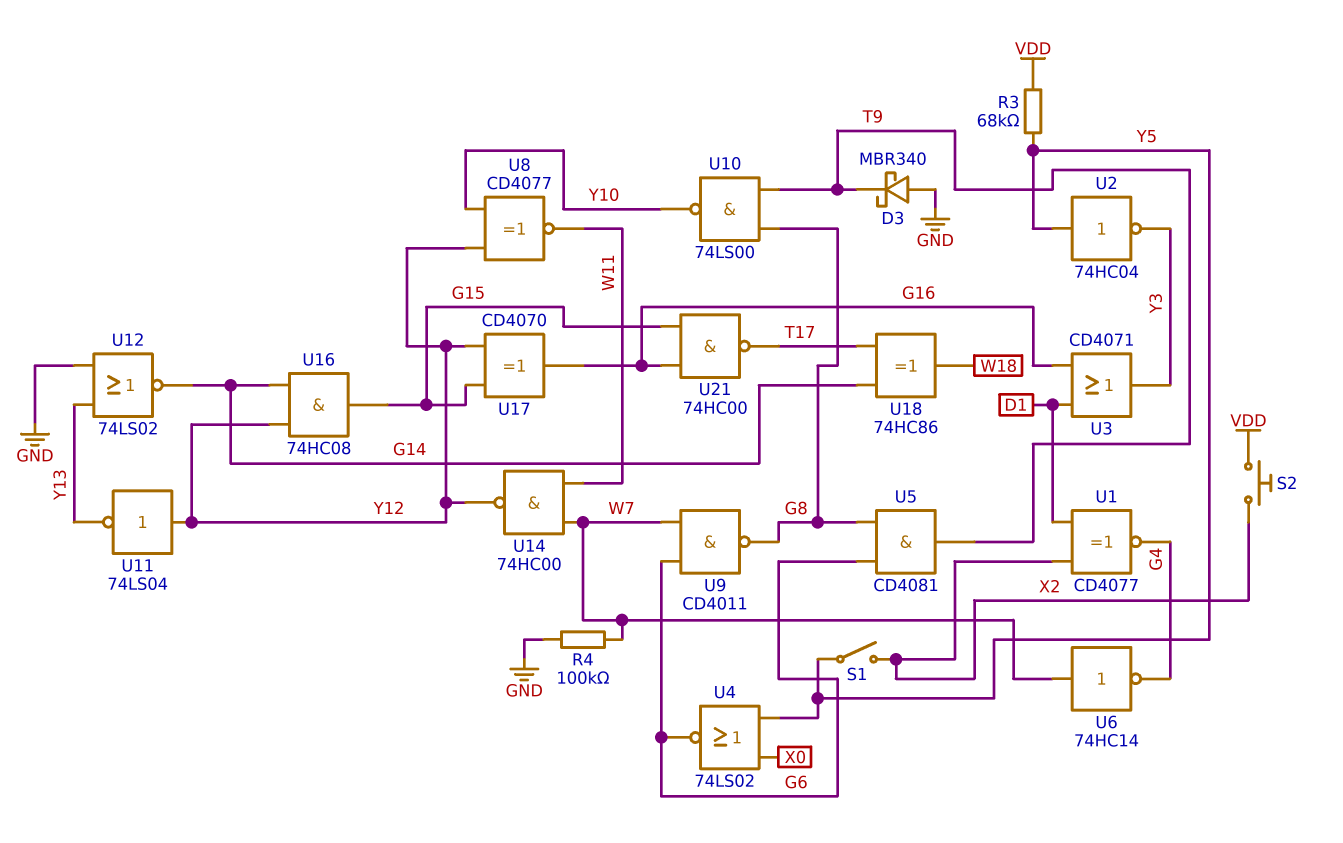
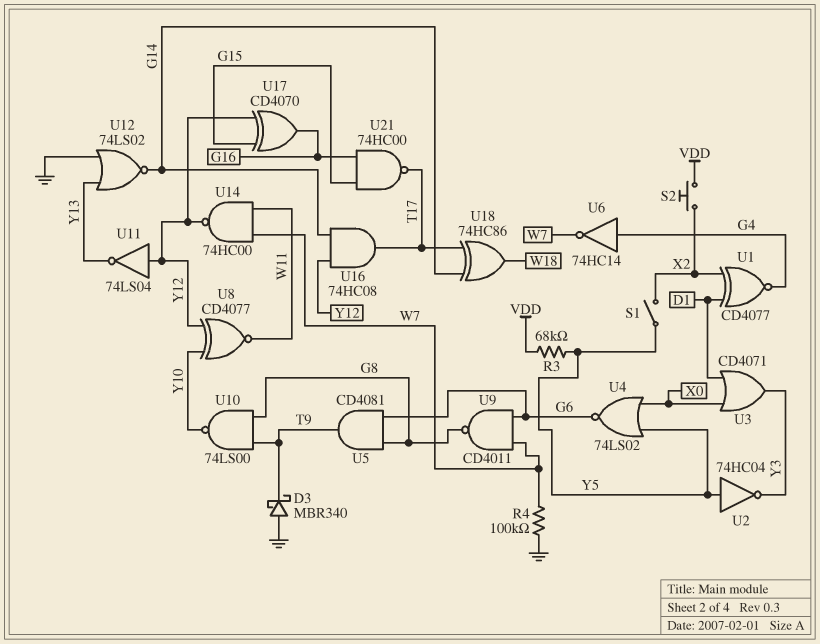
U3: OR CD4071 (in D1, in G16, out Y3) -> OR CD4071 (in D1, in X0, out Y3)
U6: NOT 74HC14 (in W7, out G4) -> NOT 74HC14 (in G4, out W7)
U16: AND 74HC08 (in G14, in Y12, out G15) -> AND 74HC08 (in G14, in Y12, out T17)

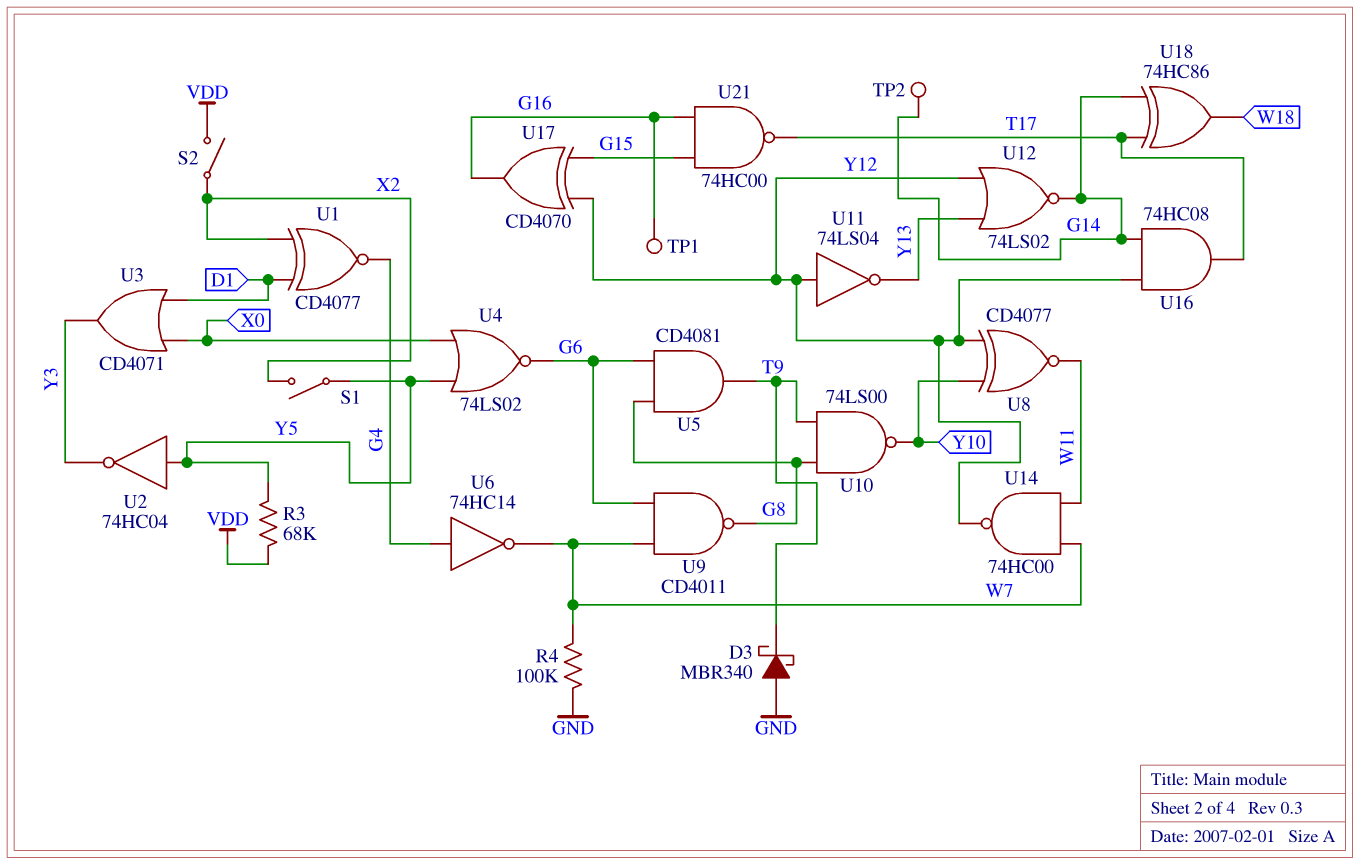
S2: button (VDD, X2) -> switch (VDD, X2)
TP1: none -> test point (G16)
TP2: none -> test point (G14)
U12: NOR 74LS02 (in GND, in Y13, out G14) -> NOR 74LS02 (in Y12, in Y13, out G14)

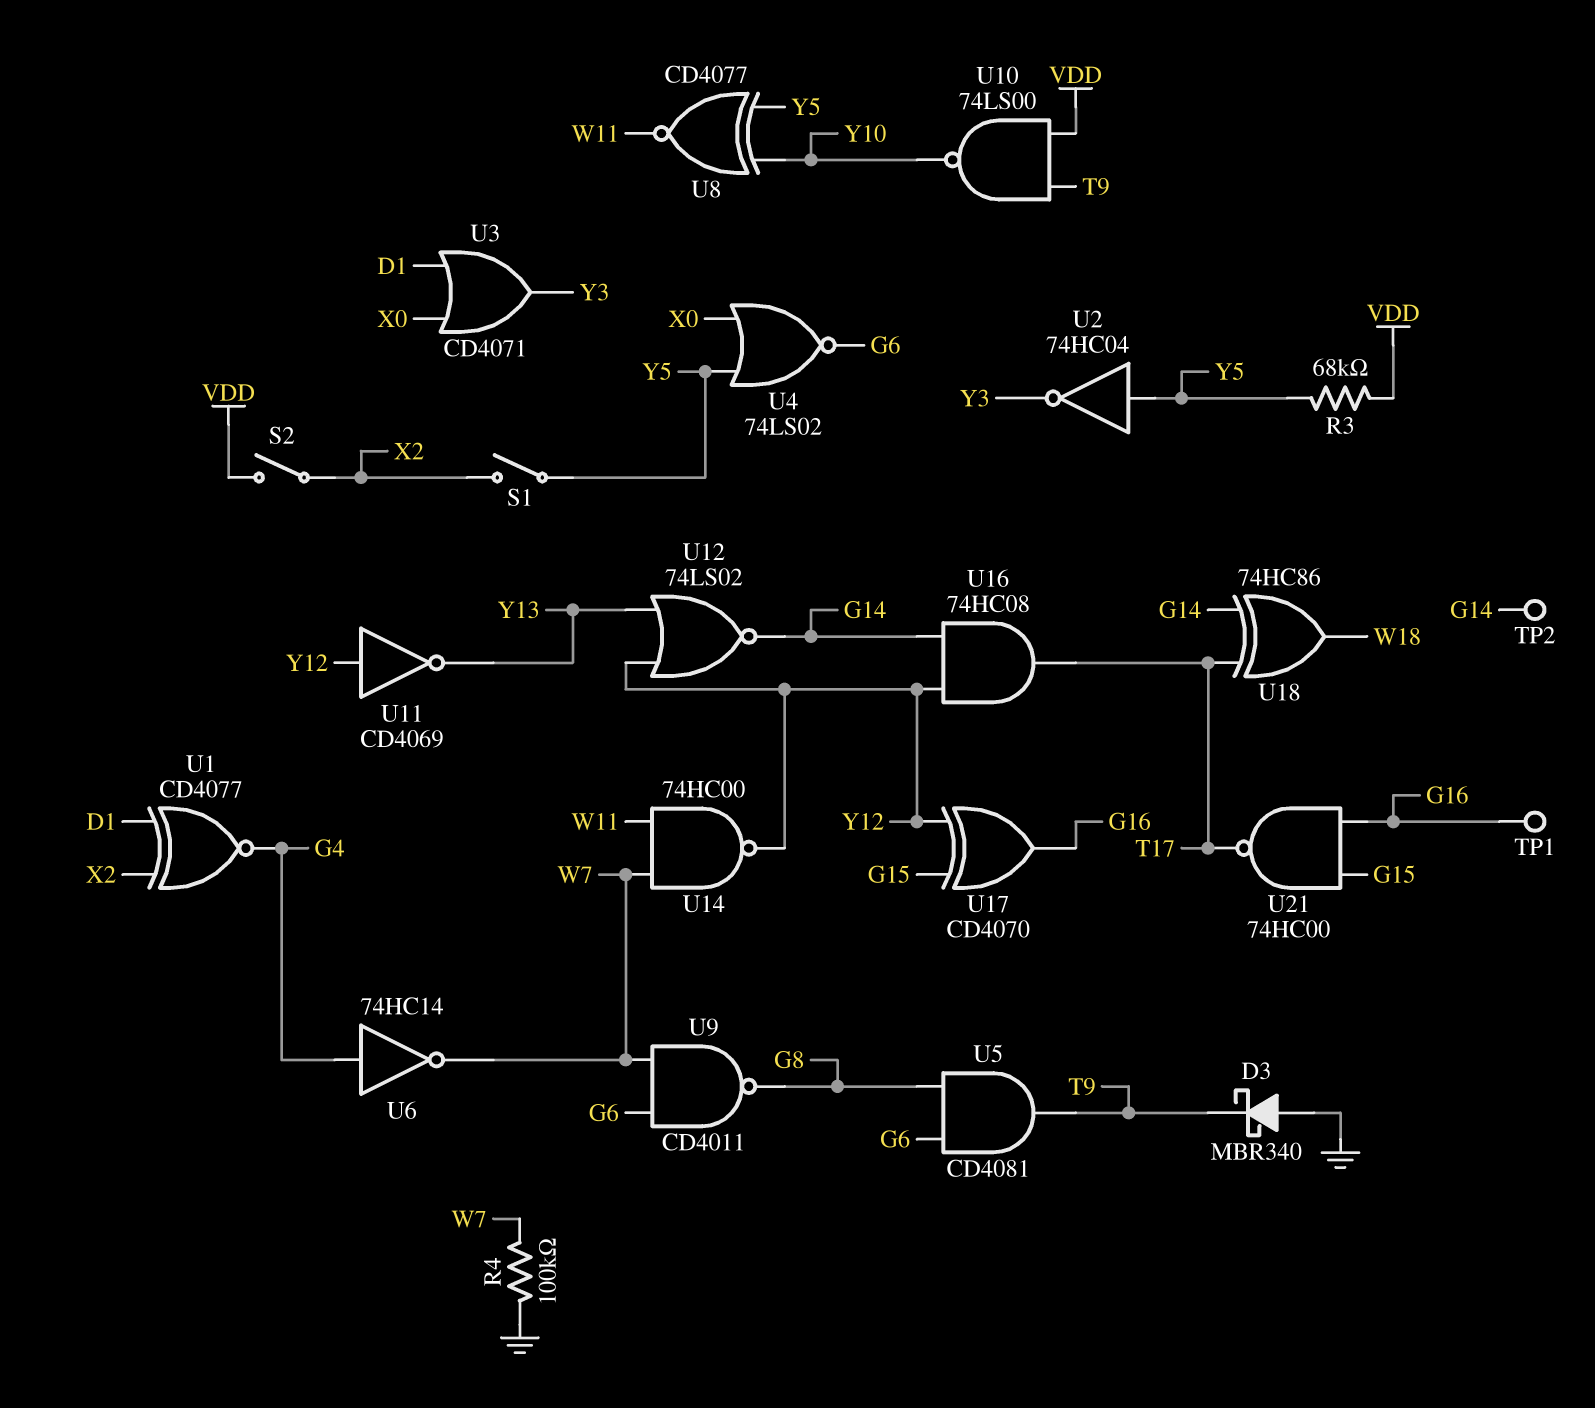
U8: XNOR CD4077 (in Y10, in Y12, out W11) -> XNOR CD4077 (in Y5, in Y10, out W11)
U10: NAND 74LS00 (in G8, in T9, out Y10) -> NAND 74LS00 (in T9, in VDD, out Y10)
U11: NOT 74LS04 (in Y12, out Y13) -> NOT CD4069 (in Y12, out Y13)

